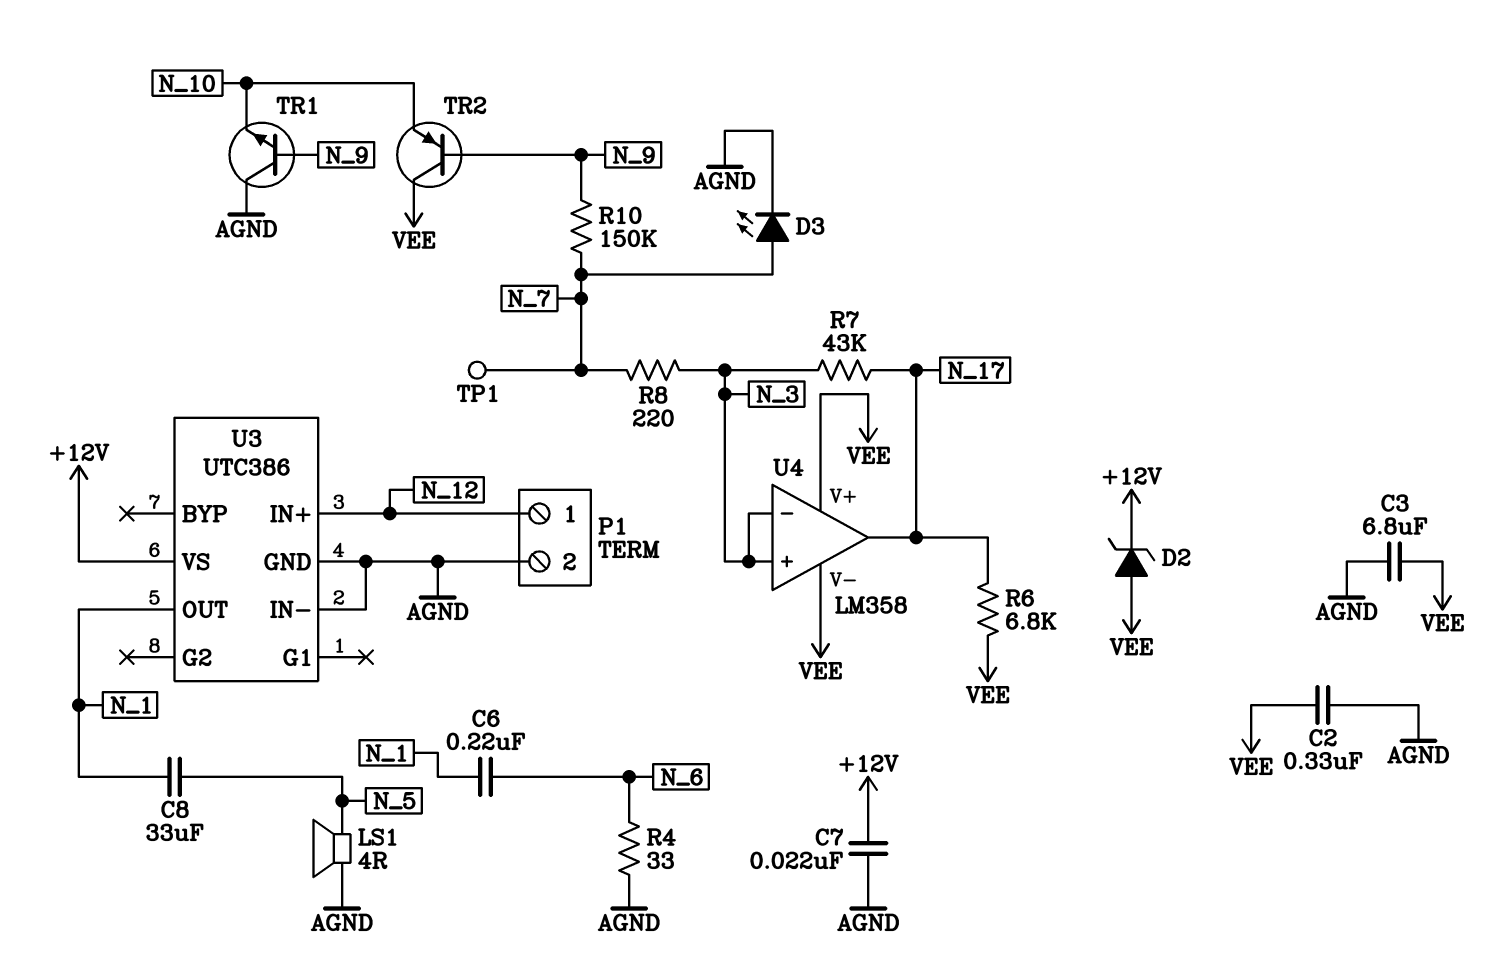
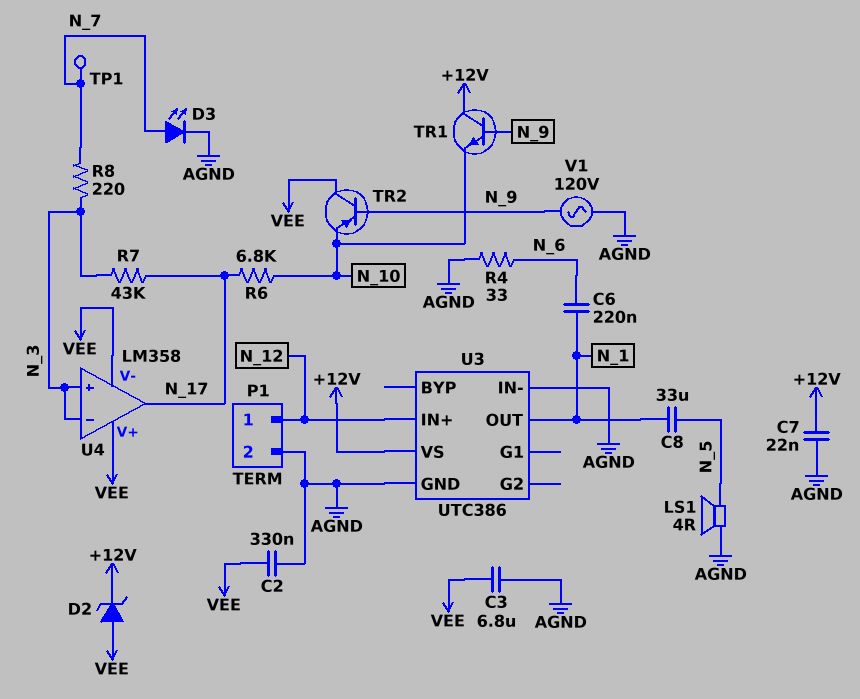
R6: 6.8k (N_17, VEE) -> 6.8k (N_10, N_17)
R10: 150k (N_7, N_9) -> none
TR1: NPN (B N_9, C AGND, E N_10) -> NPN (B N_9, C +12V, E N_10)
V1: none -> AC 120V (AGND, N_9)

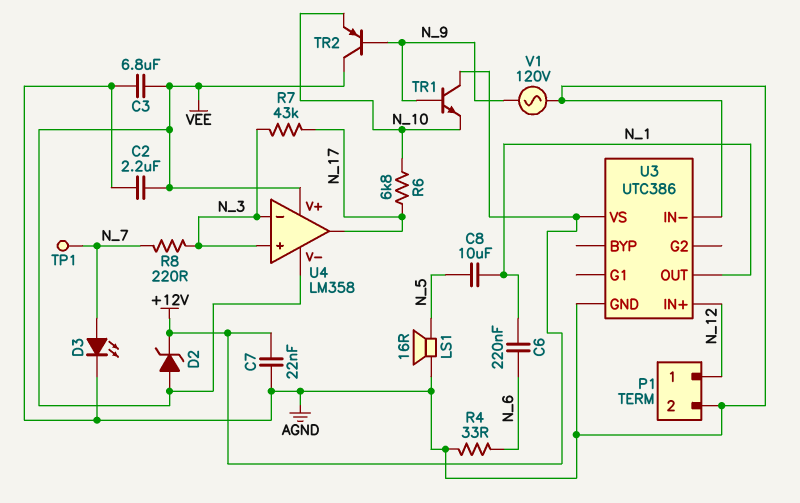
C2: 330nF (AGND, VEE) -> 2.2uF (AGND, VEE)
C8: 33uF (N_1, N_5) -> 10uF (N_1, N_5)
LS1: speaker 4R (AGND, N_5) -> speaker 16R (AGND, N_5)

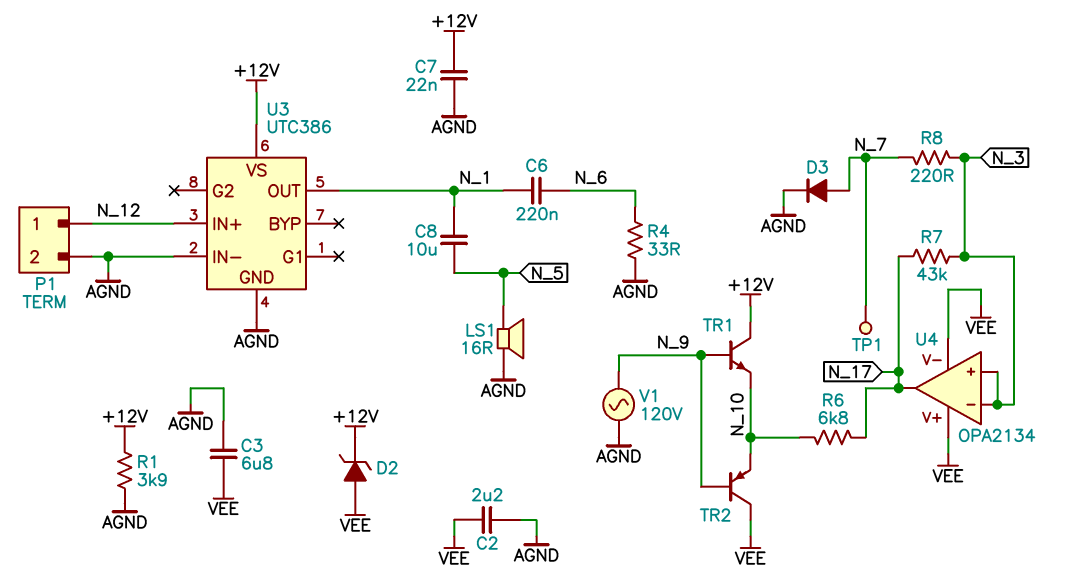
D3: LED (A N_7, K AGND) -> diode (A N_7, K AGND)
R1: none -> 3.9k (+12V, AGND)
U4: LM358 -> OPA2134

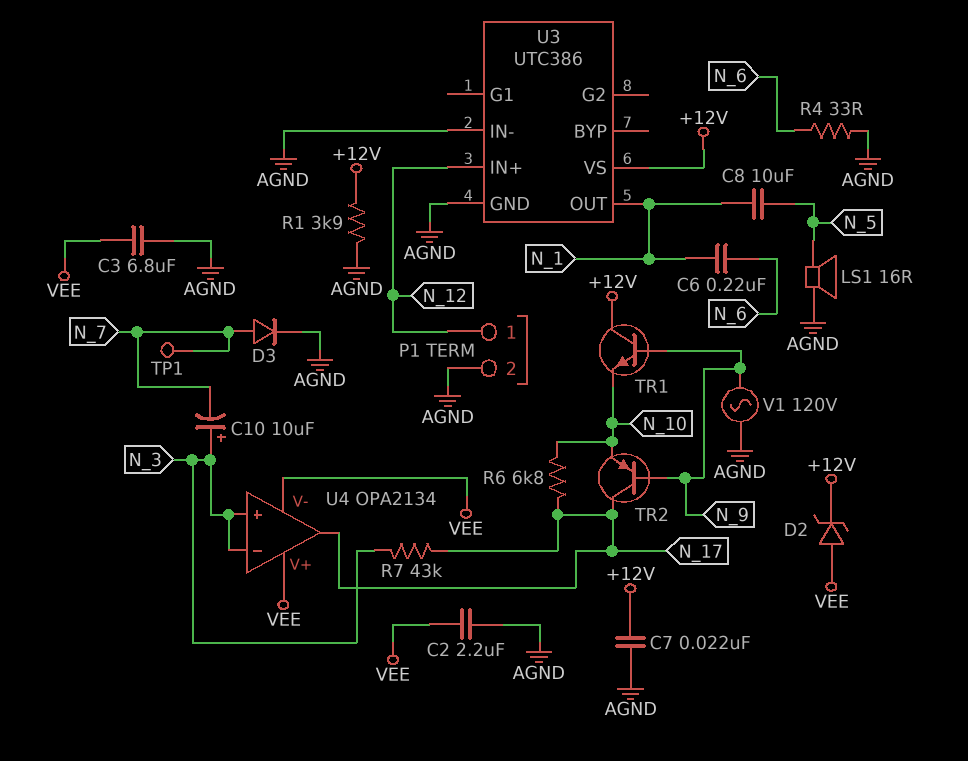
C10: none -> 10uF (plus N_3, minus N_7)
R8: 220 (N_3, N_7) -> none
TR2: PNP (B N_9, C VEE, E N_10) -> PNP (B N_9, C N_17, E N_10)

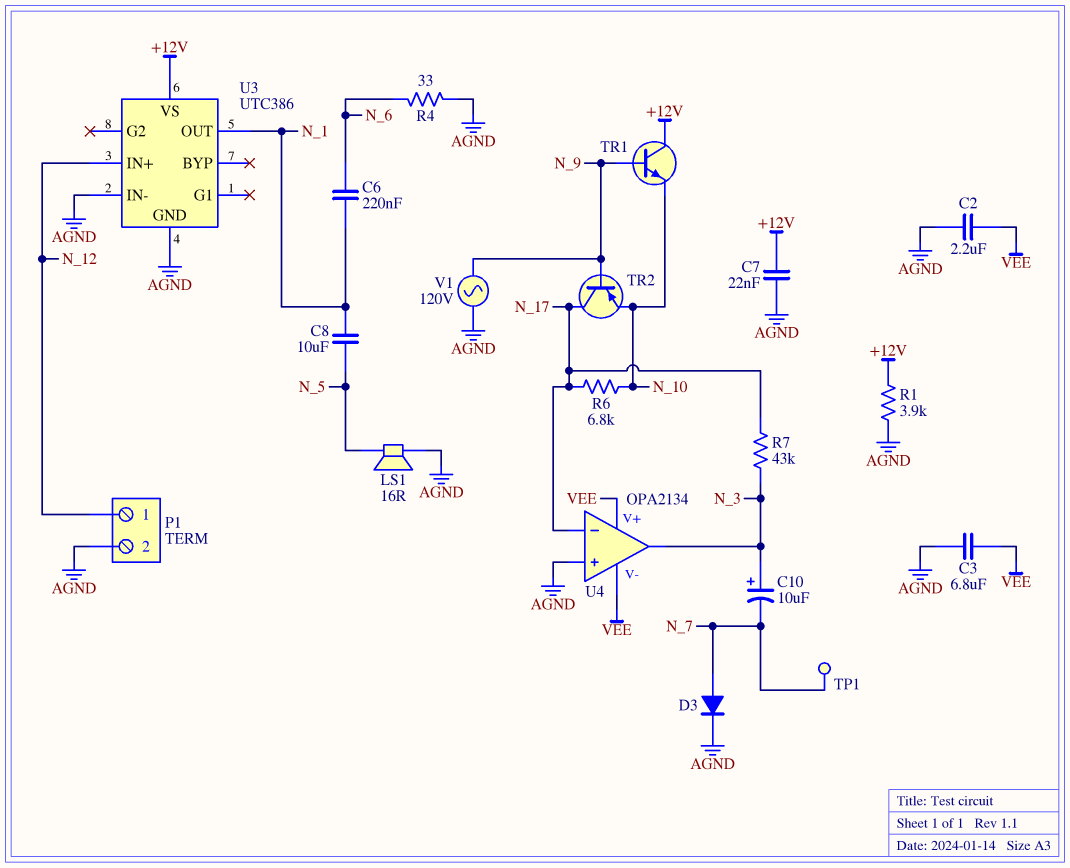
D2: zener (A VEE, K +12V) -> none
U4 pin in+: N_3 -> AGND
U4 pin in-: N_3 -> N_17
U4 pin out: N_17 -> N_3

